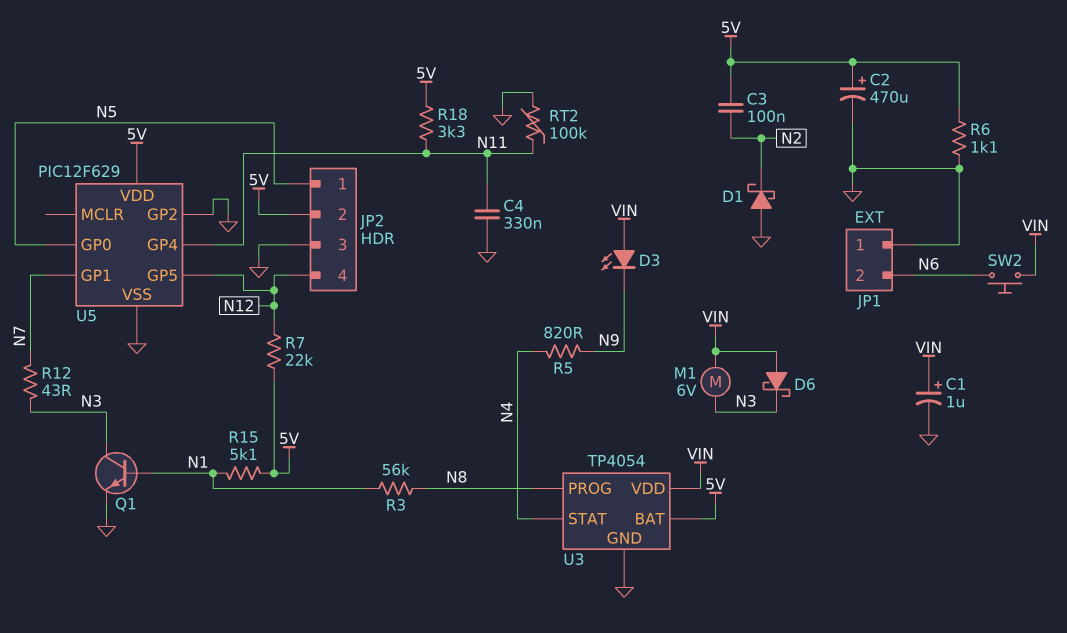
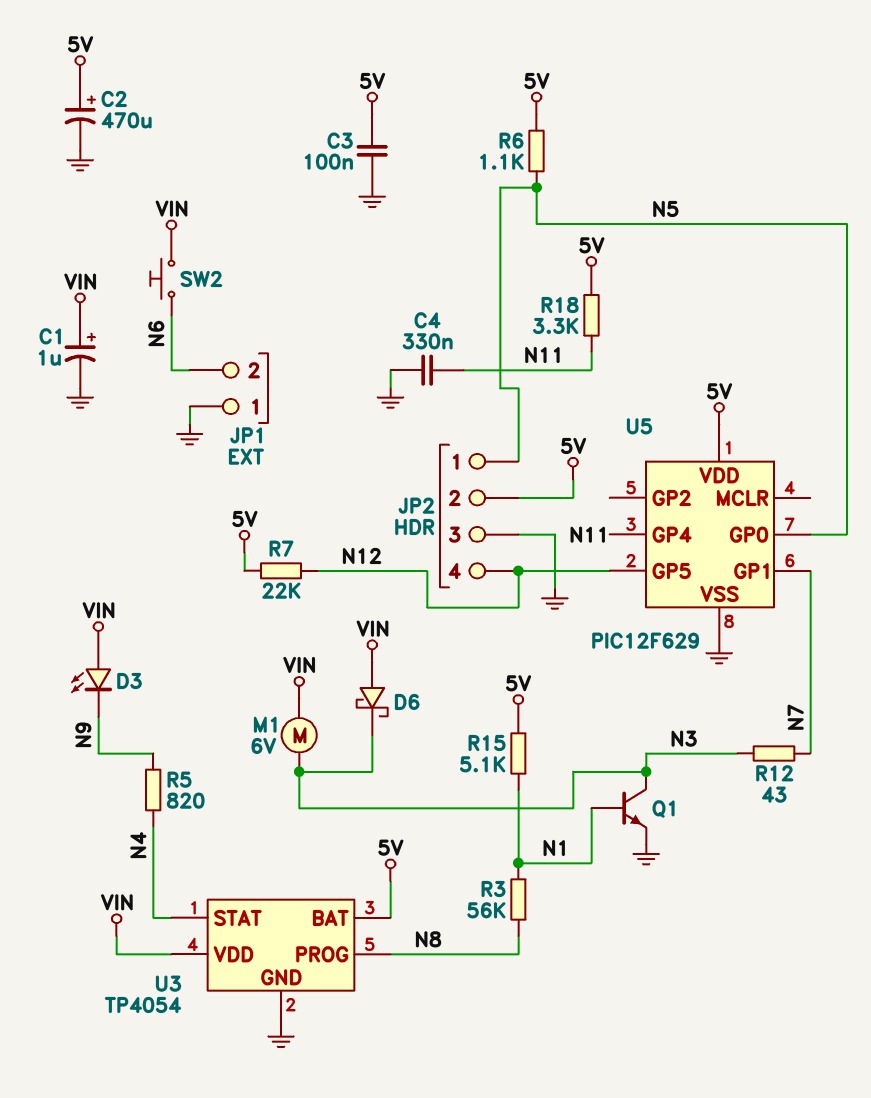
C3: 100nF (5V, N2) -> 100nF (5V, GND)
D1: schottky (A GND, K N2) -> none
R6: 1.1k (5V, GND) -> 1.1k (5V, N5)
RT2: 100k (GND, N11) -> none
U5 pin GP2: GND -> none

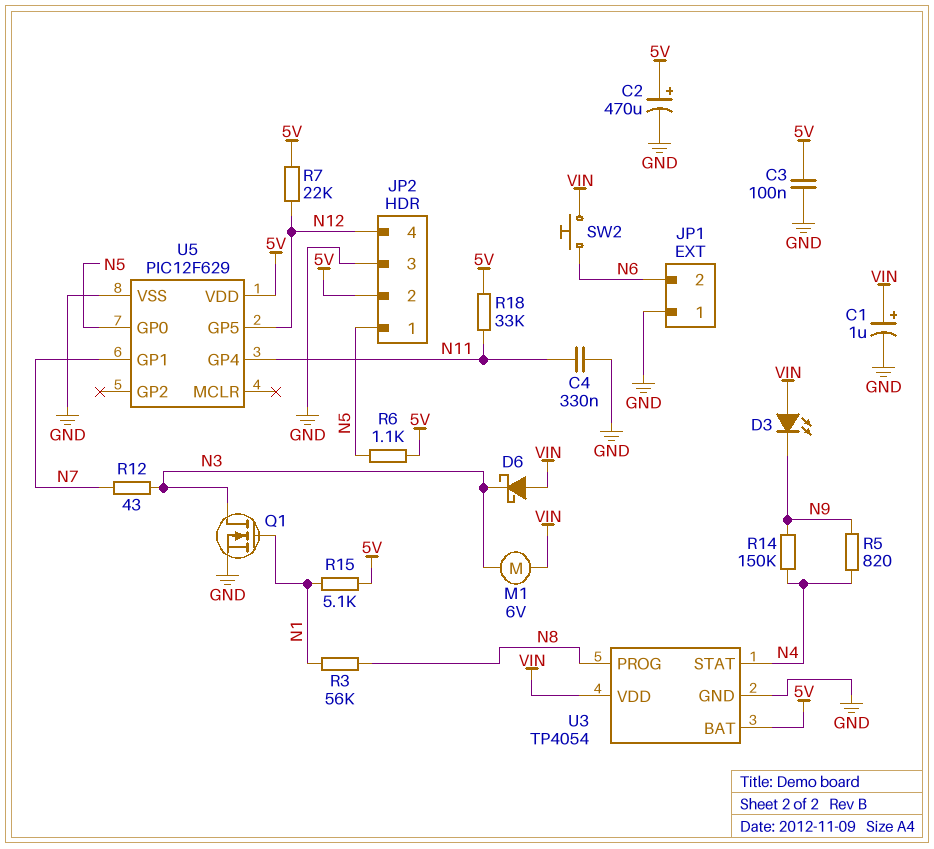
Q1: NPN (B N1, C N3, E GND) -> NMOS (G N1, D N3, S GND)
R14: none -> 150k (N4, N9)
R18: 3.3k (5V, N11) -> 33k (5V, N11)

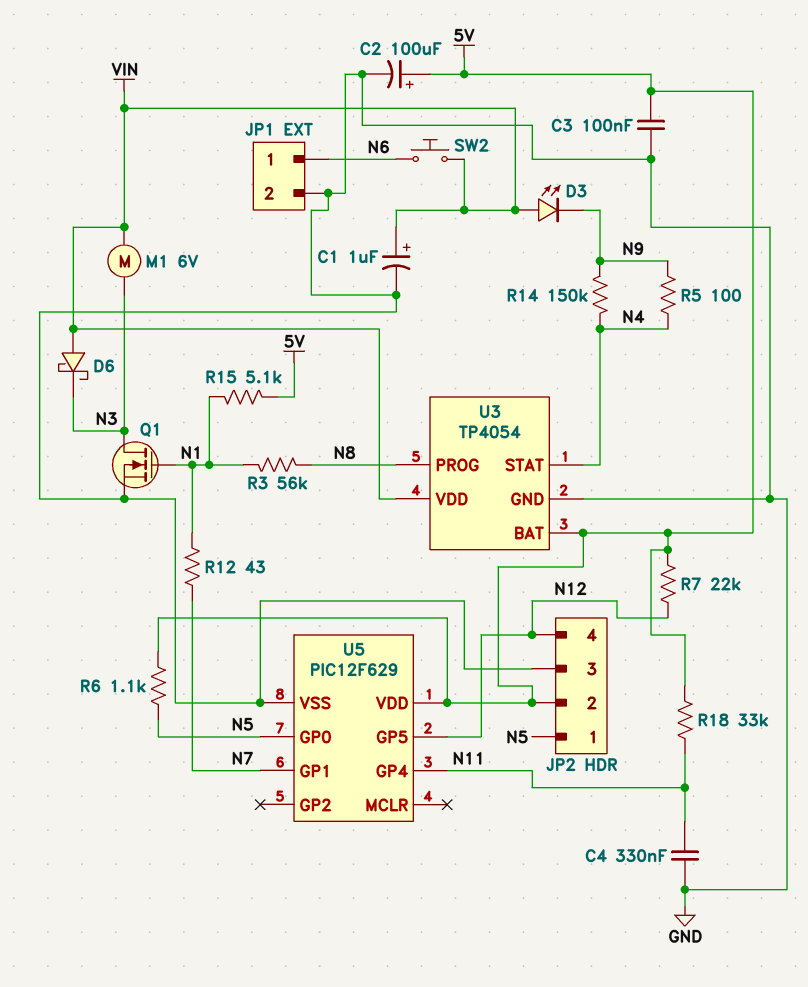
C2: 470uF (plus 5V, minus GND) -> 100uF (plus 5V, minus GND)
JP1 pin 1: GND -> N6
JP1 pin 2: N6 -> GND
R5: 820 (N4, N9) -> 100 (N4, N9)
R12: 43 (N3, N7) -> 43 (N1, N7)

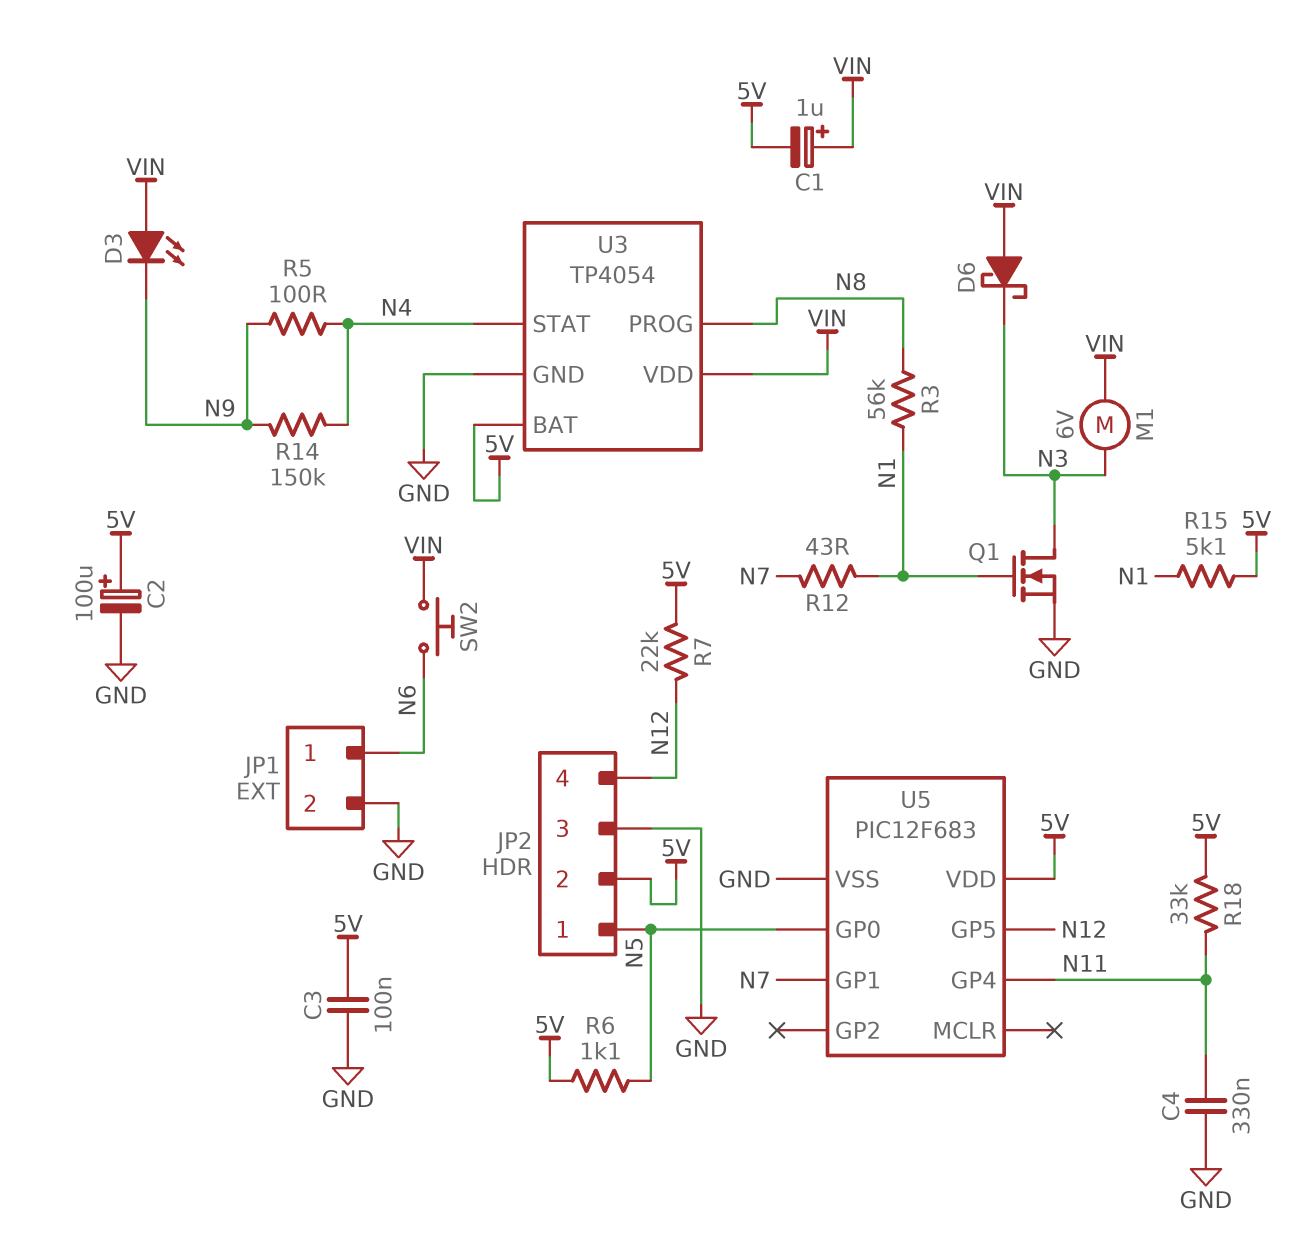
C1: 1uF (plus VIN, minus GND) -> 1uF (plus VIN, minus 5V)
U5: PIC12F629 -> PIC12F683

